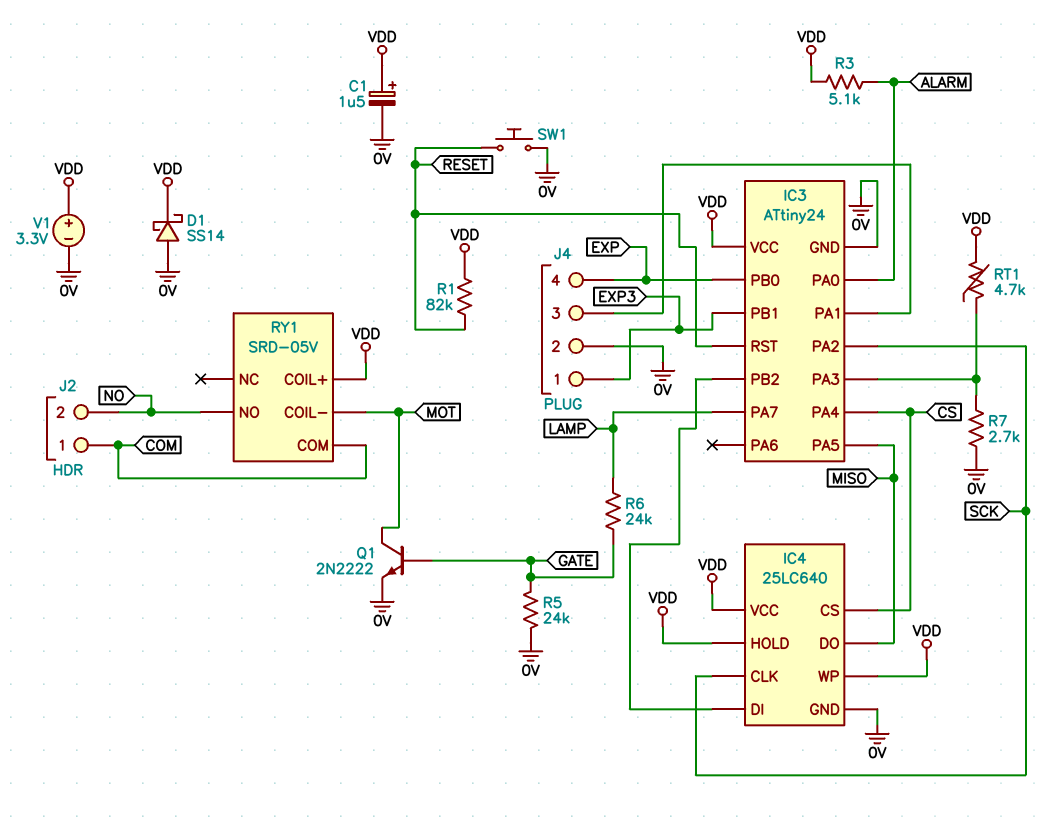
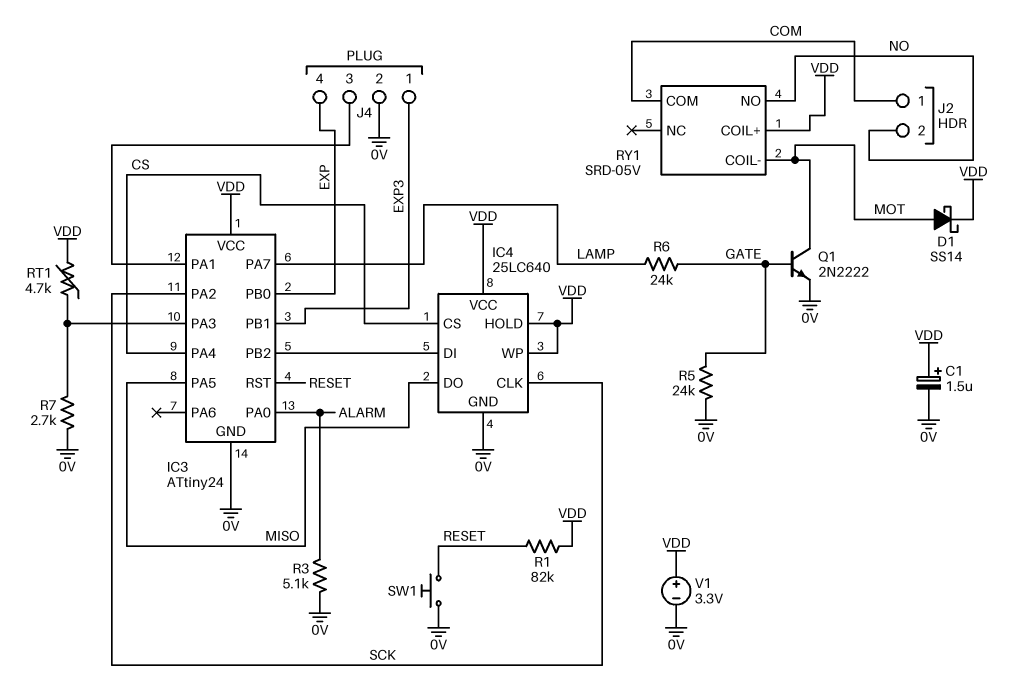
D1: schottky SS14 (A 0V, K VDD) -> schottky SS14 (A MOT, K VDD)
R3: 5.1k (ALARM, VDD) -> 5.1k (0V, ALARM)

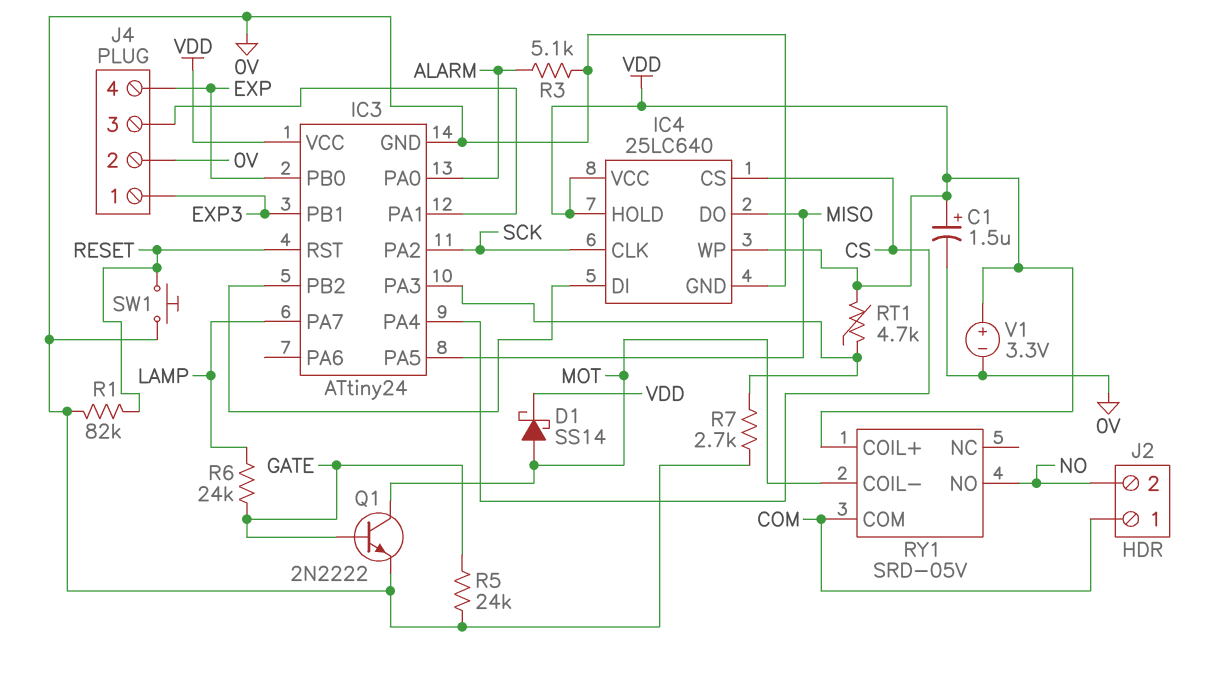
R1: 82k (RESET, VDD) -> 82k (0V, RESET)

